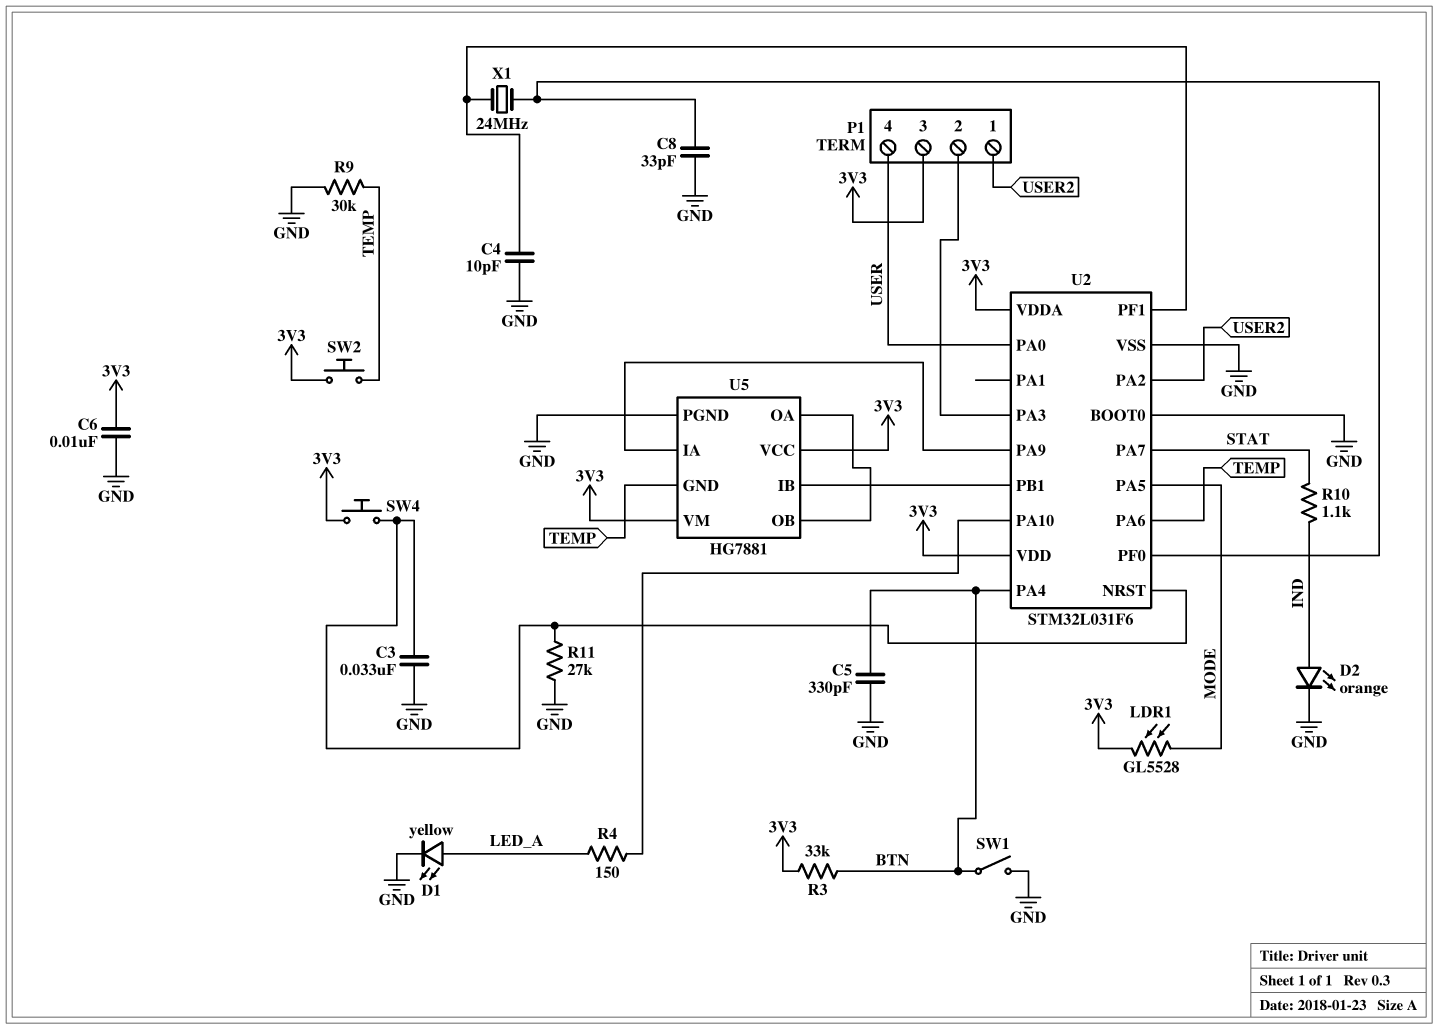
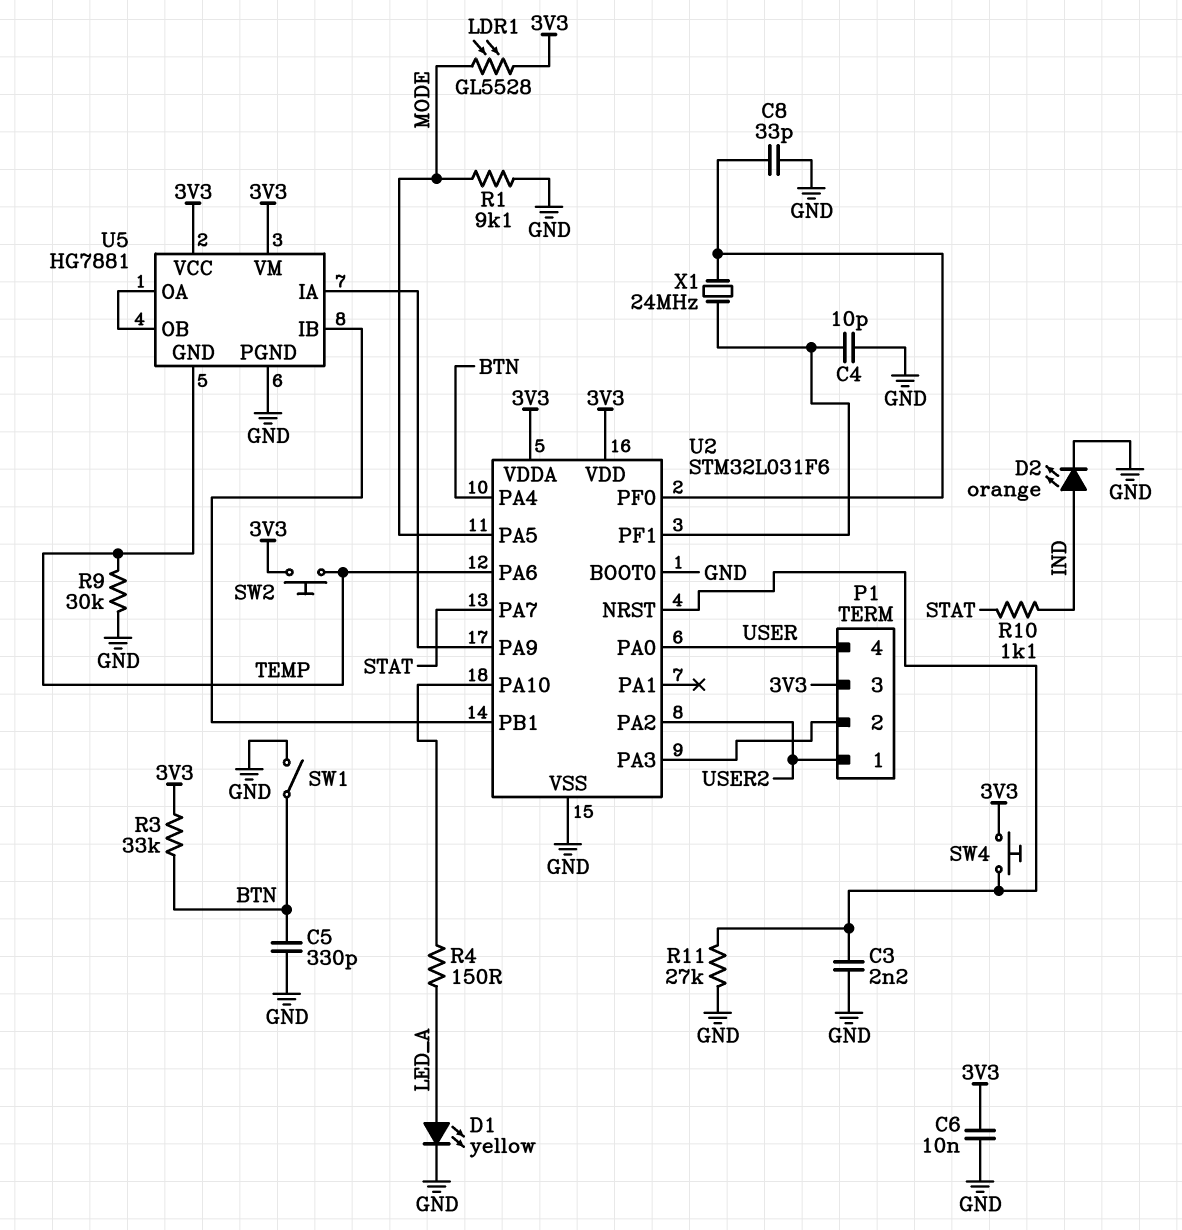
C3: 33nF (GND, U2/NRST) -> 2.2nF (GND, U2/NRST)
R1: none -> 9.1k (GND, MODE)

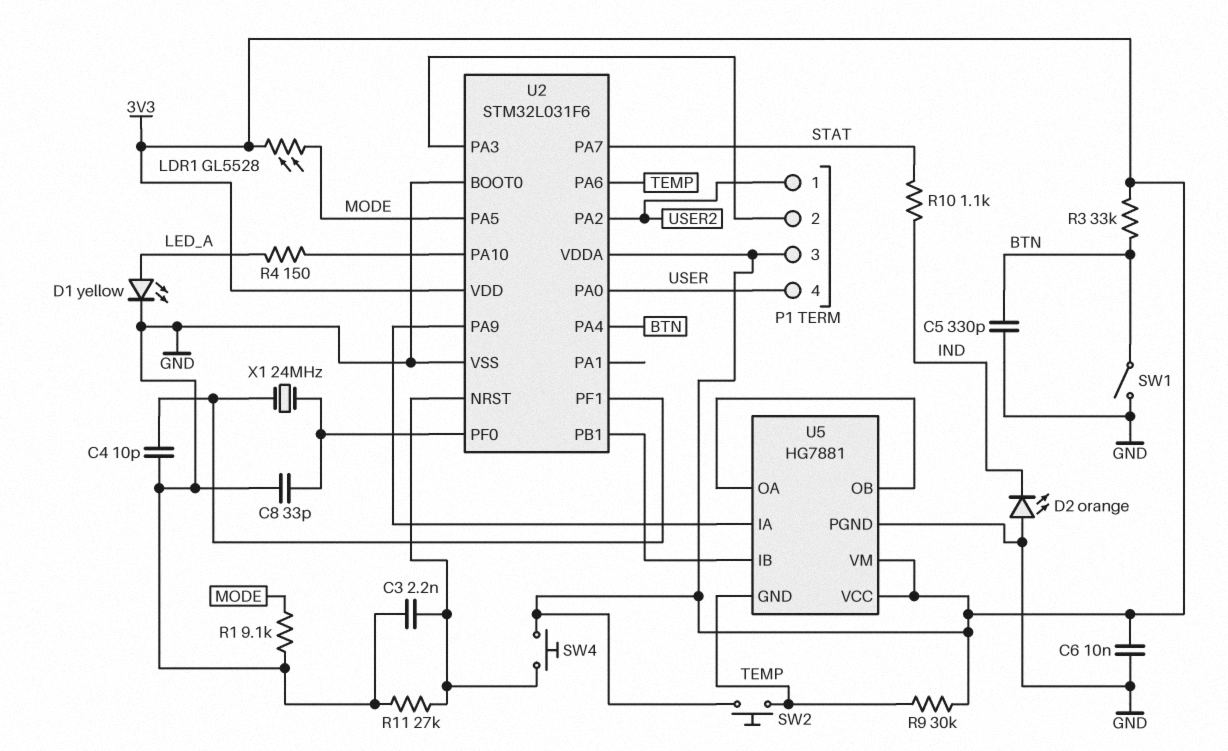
D2: LED orange (A IND, K GND) -> LED orange (A GND, K IND)
R9: 30k (GND, TEMP) -> 30k (3V3, TEMP)

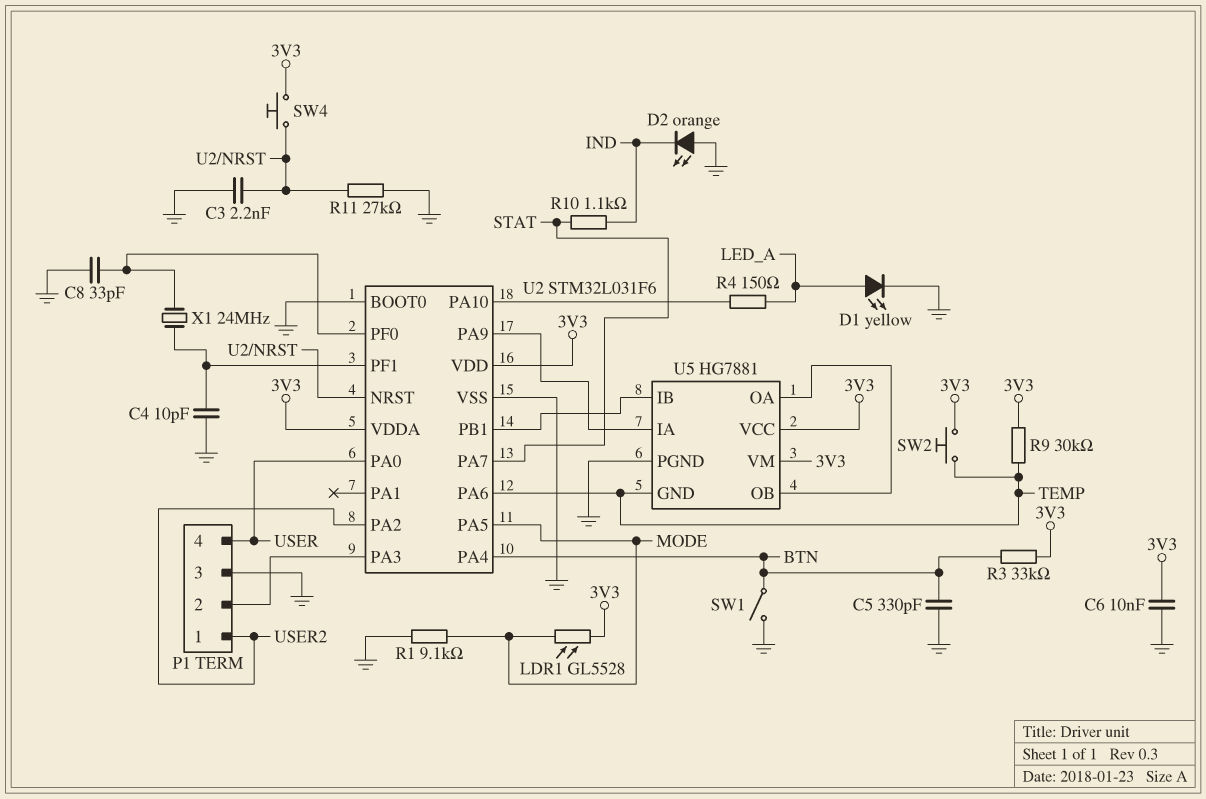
P1 pin 3: 3V3 -> GND

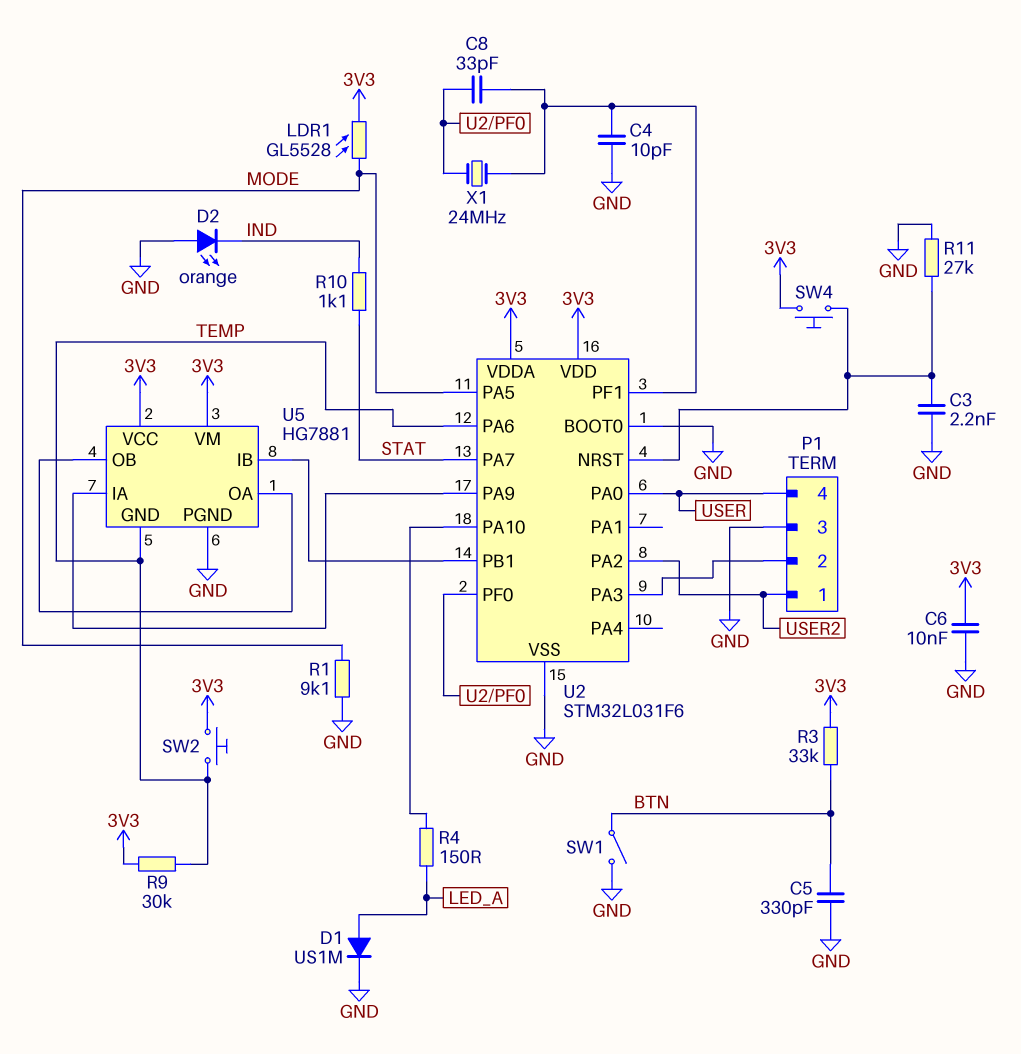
C8: 33pF (GND, U2/PF0) -> 33pF (U2/PF0, U2/PF1)
D1: LED yellow (A LED_A, K GND) -> diode US1M (A LED_A, K GND)
U2 pin PA4: BTN -> none

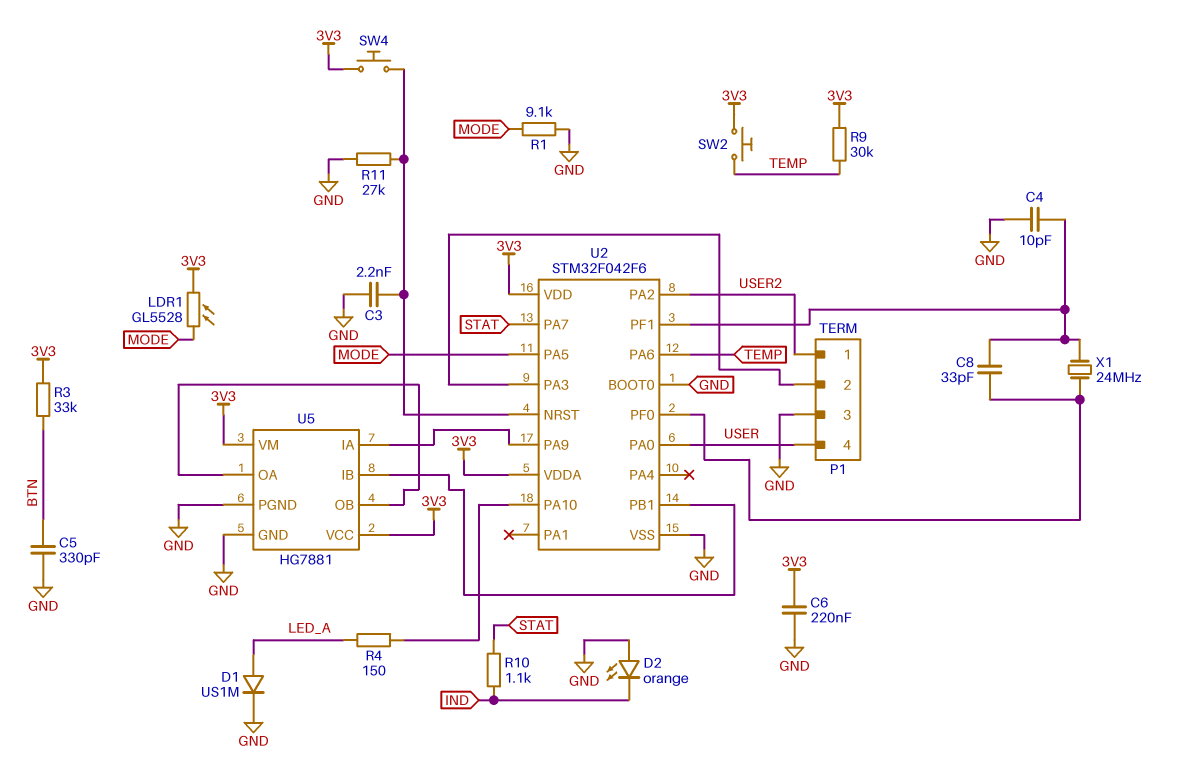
C6: 10nF (3V3, GND) -> 220nF (3V3, GND)
SW1: switch (BTN, GND) -> none
U2: STM32L031F6 -> STM32F042F6
U5 pin GND: TEMP -> GND

